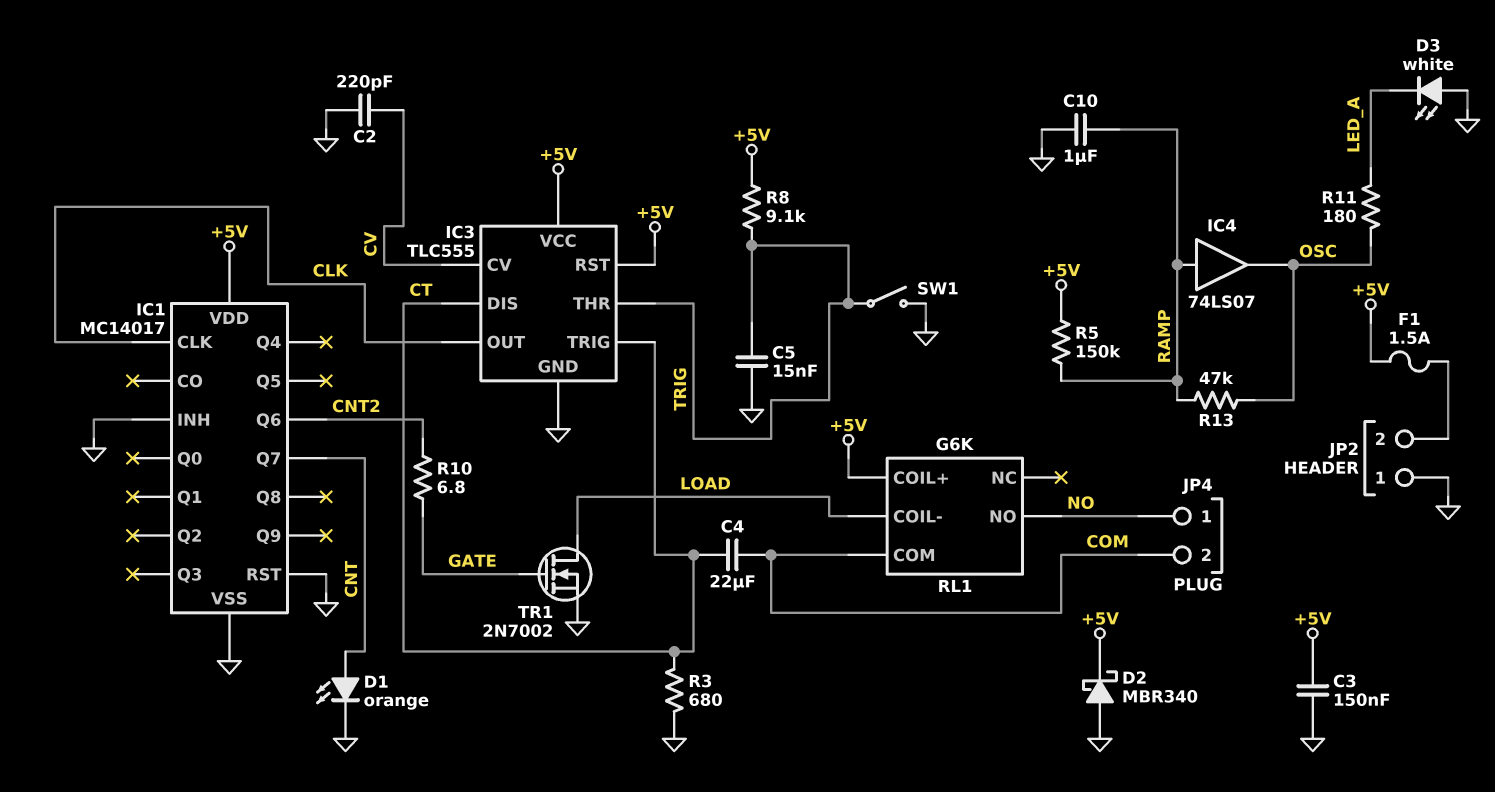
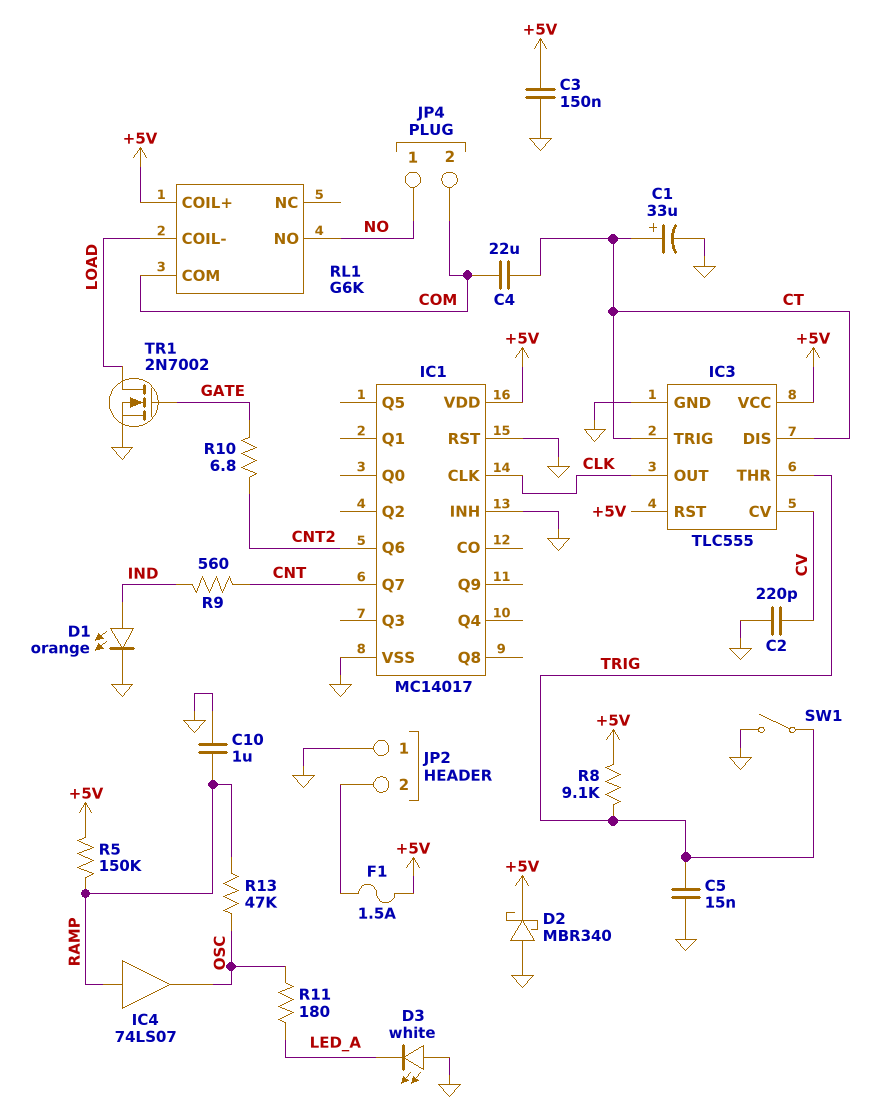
C1: none -> 33uF (plus CT, minus GND)
D1: LED orange (A CNT, K GND) -> LED orange (A IND, K GND)
R3: 680 (CT, GND) -> none
R9: none -> 560 (CNT, IND)

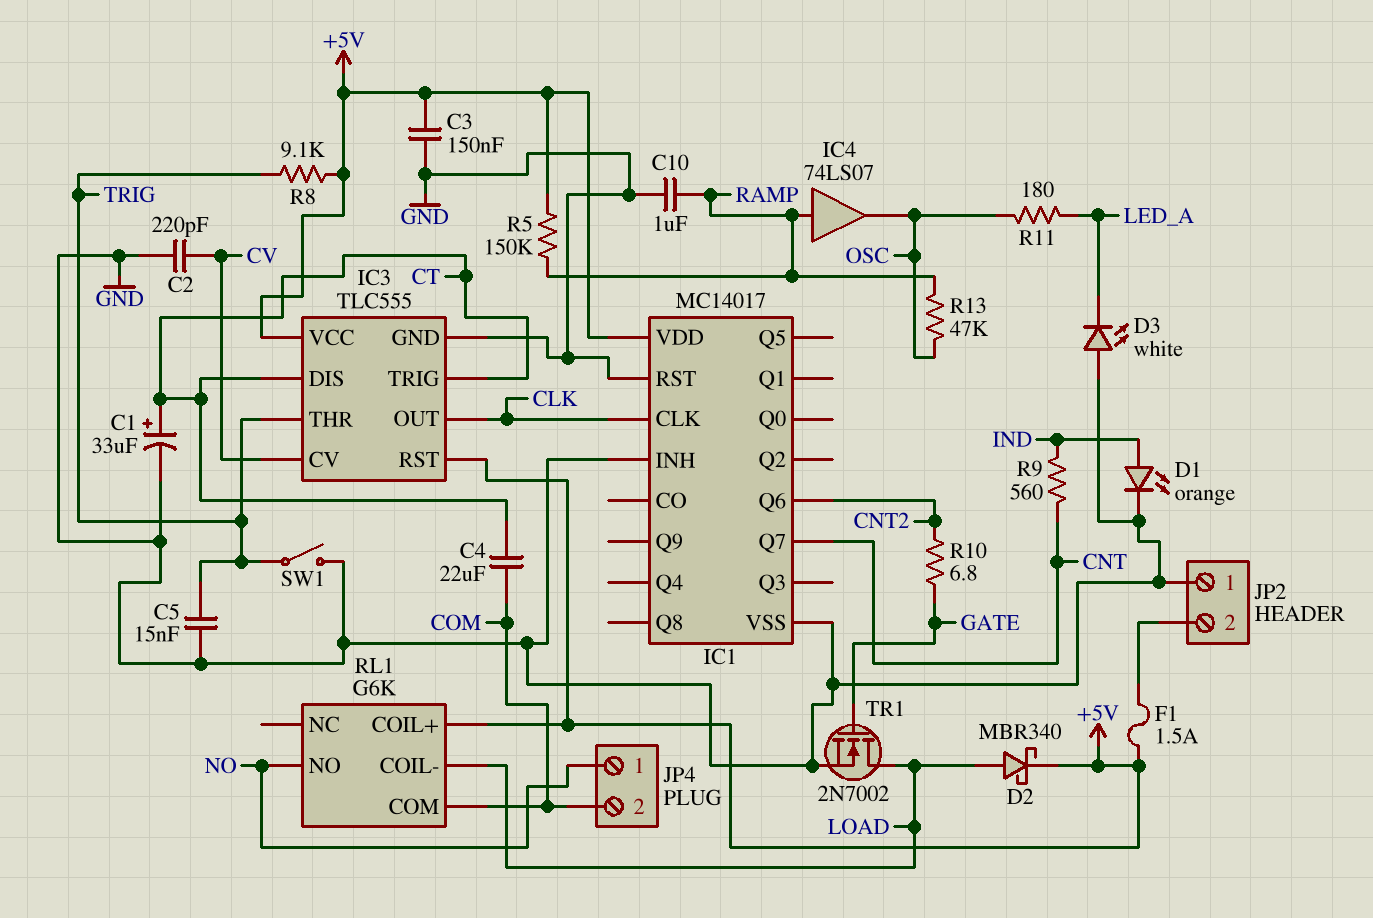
D2: schottky MBR340 (A GND, K +5V) -> schottky MBR340 (A LOAD, K +5V)

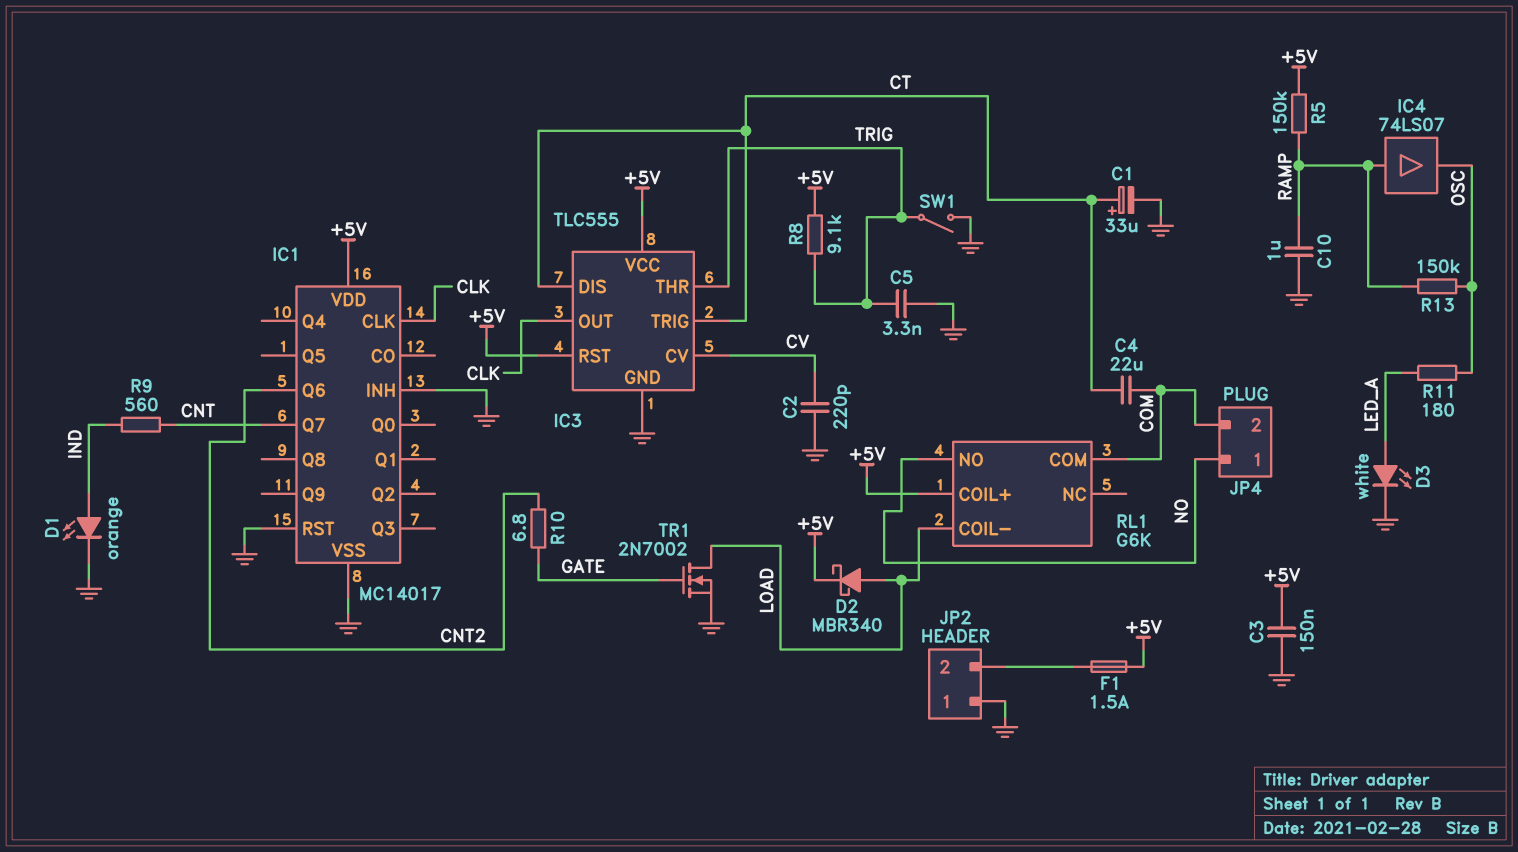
C5: 15nF (GND, TRIG) -> 3.3nF (GND, TRIG)
D3: LED white (A GND, K LED_A) -> LED white (A LED_A, K GND)
R13: 47k (OSC, RAMP) -> 150k (OSC, RAMP)

